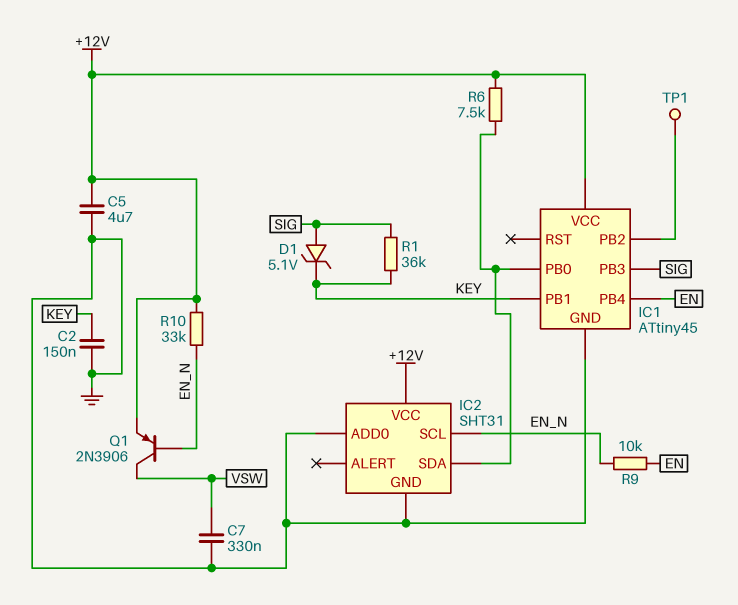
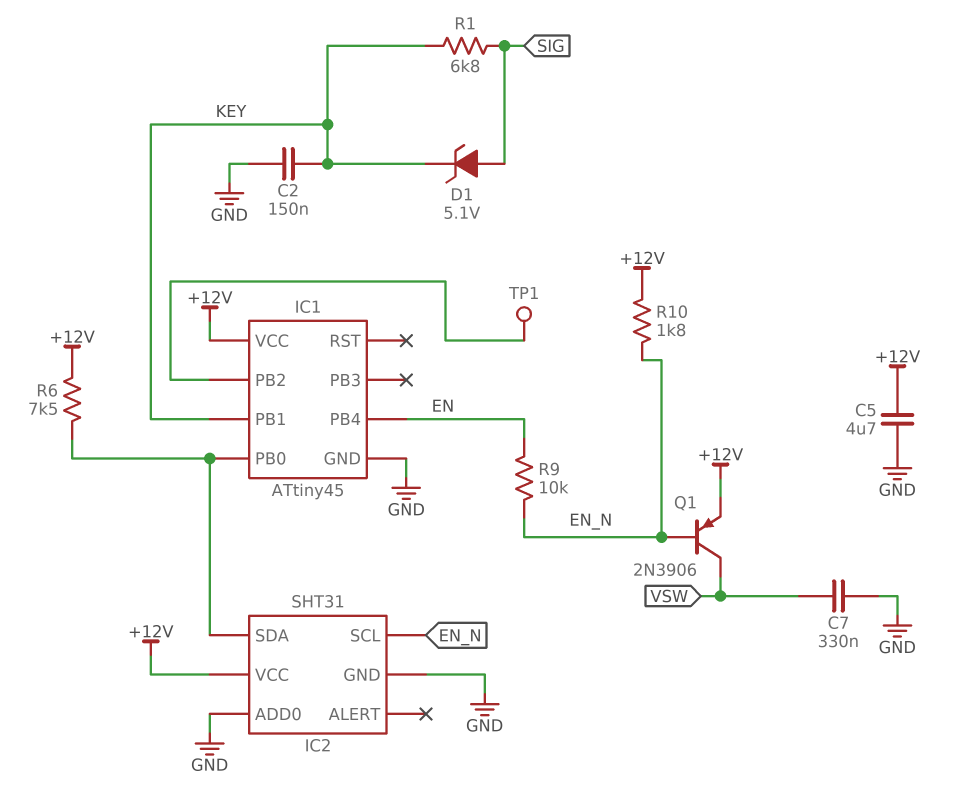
IC1 pin PB3: SIG -> none
R1: 36k (KEY, SIG) -> 6.8k (KEY, SIG)
R10: 33k (+12V, EN_N) -> 1.8k (+12V, EN_N)

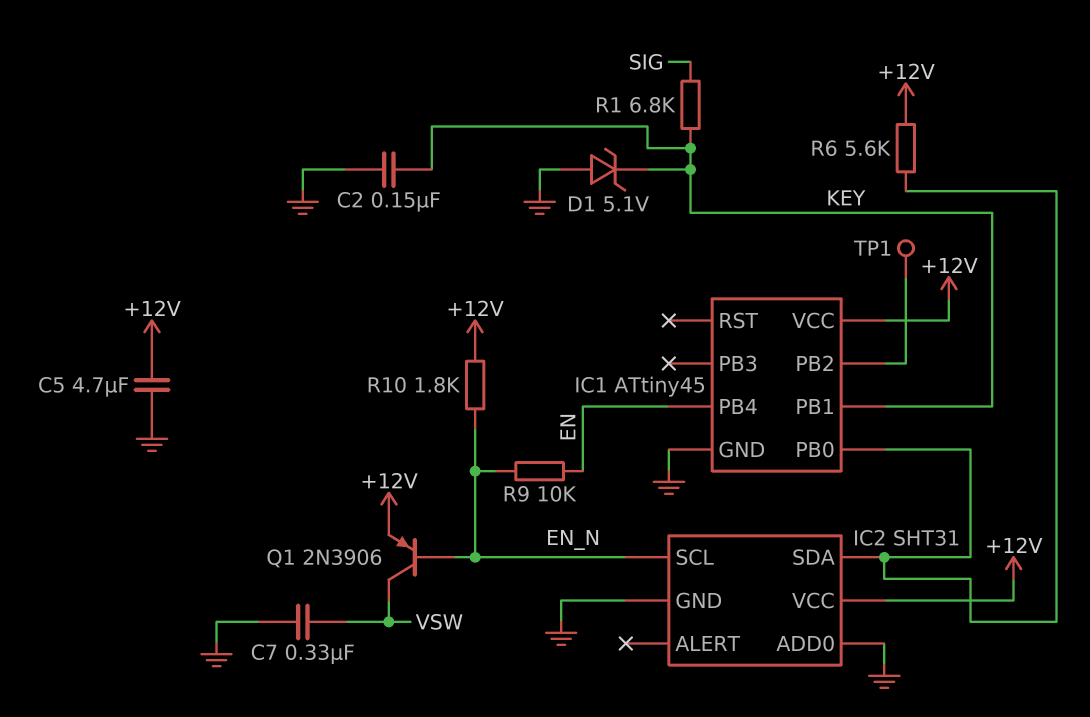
D1: zener 5.1V (A SIG, K KEY) -> zener 5.1V (A GND, K KEY)
R6: 7.5k (+12V, IC1/PB0) -> 5.6k (+12V, IC1/PB0)

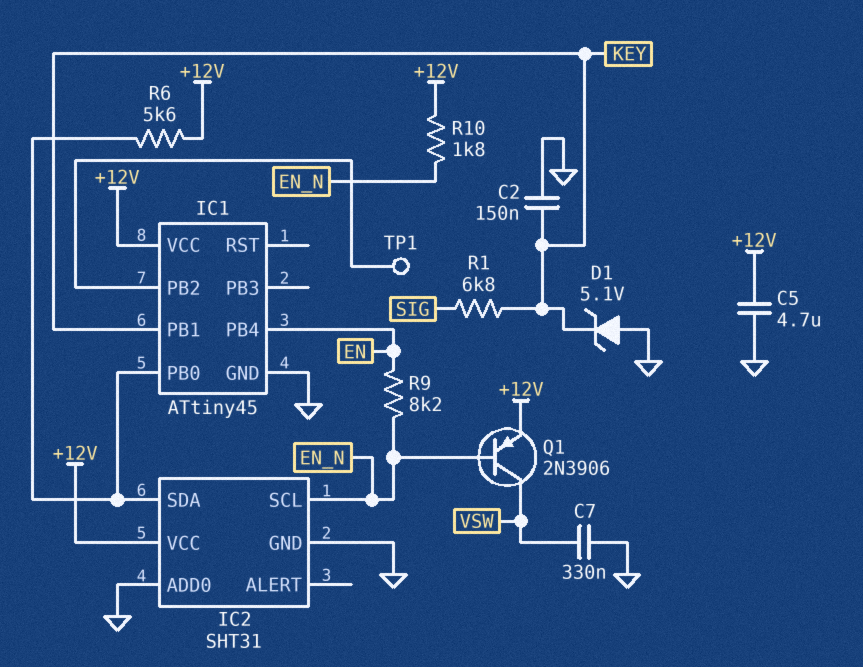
R9: 10k (EN, EN_N) -> 8.2k (EN, EN_N)

